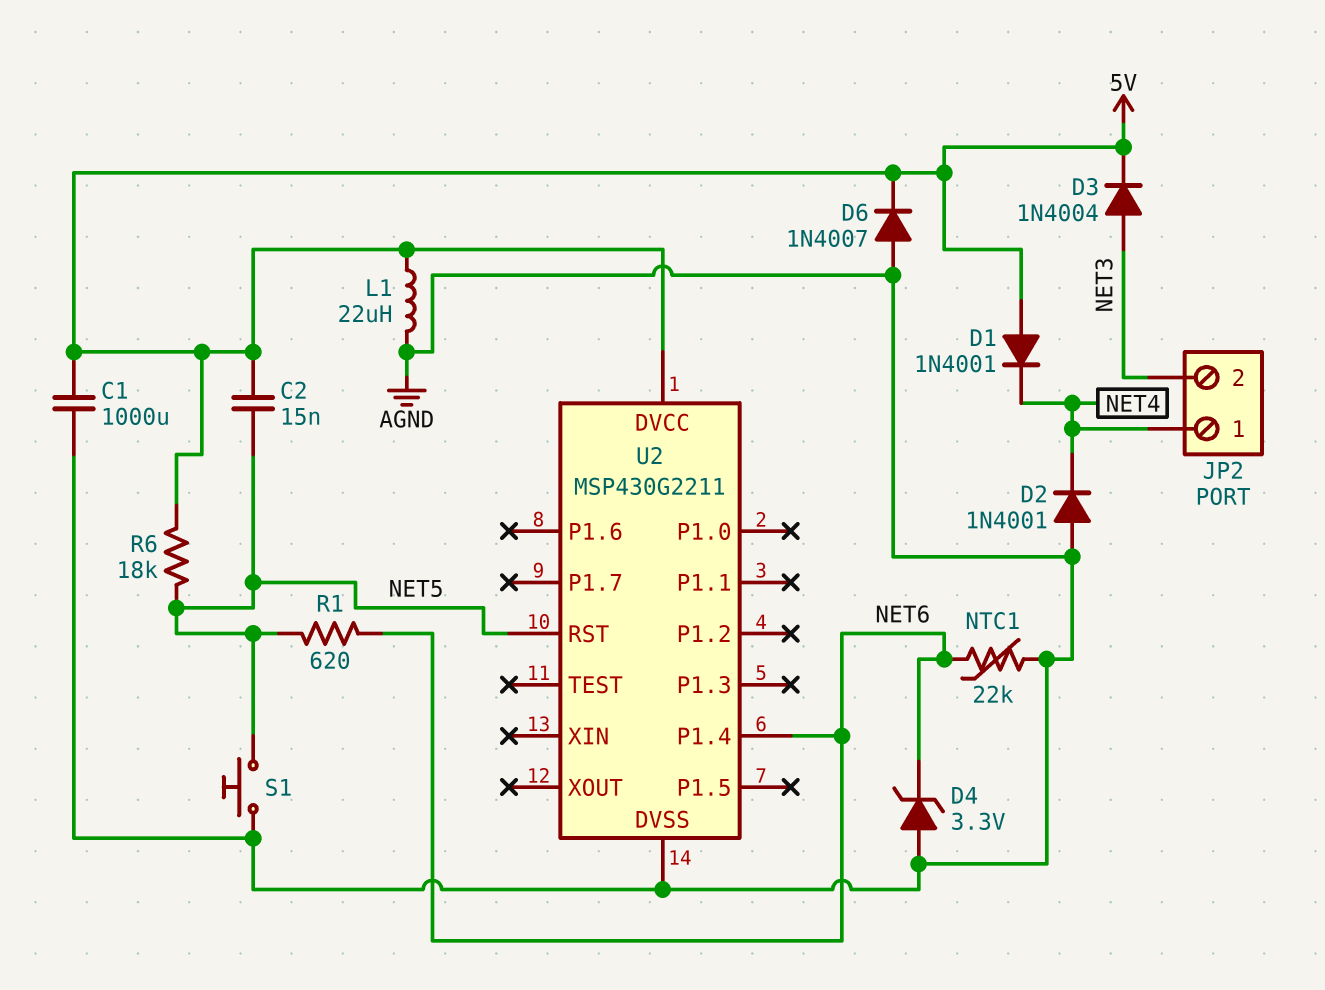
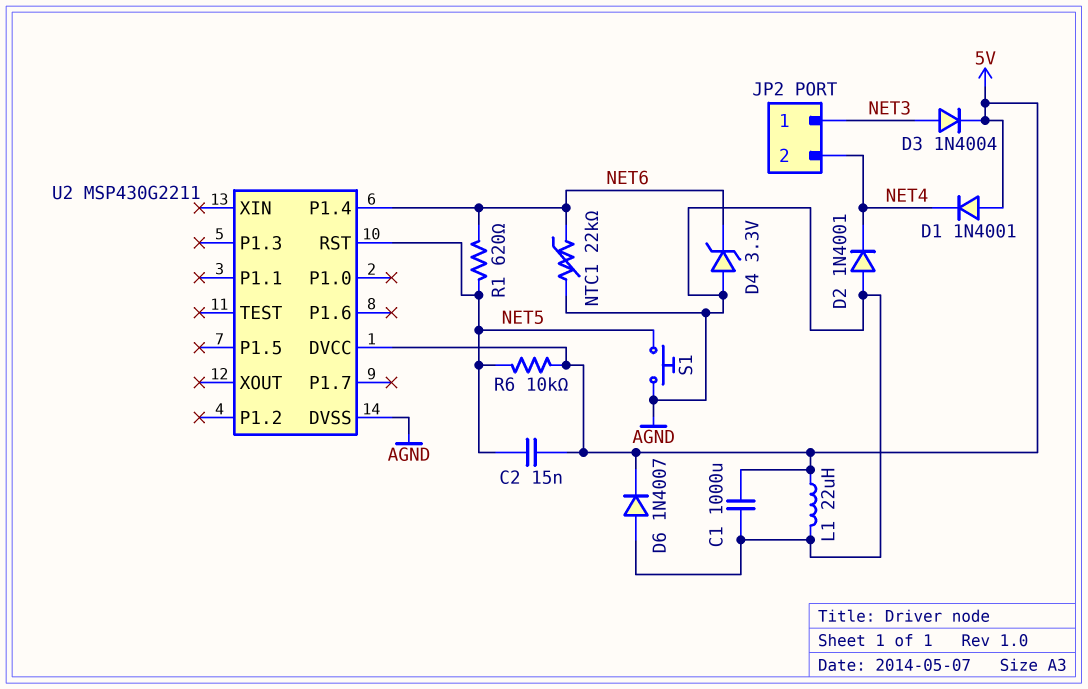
JP2 pin 1: NET4 -> NET3
JP2 pin 2: NET3 -> NET4
R6: 18k (5V, NET5) -> 10k (5V, NET5)

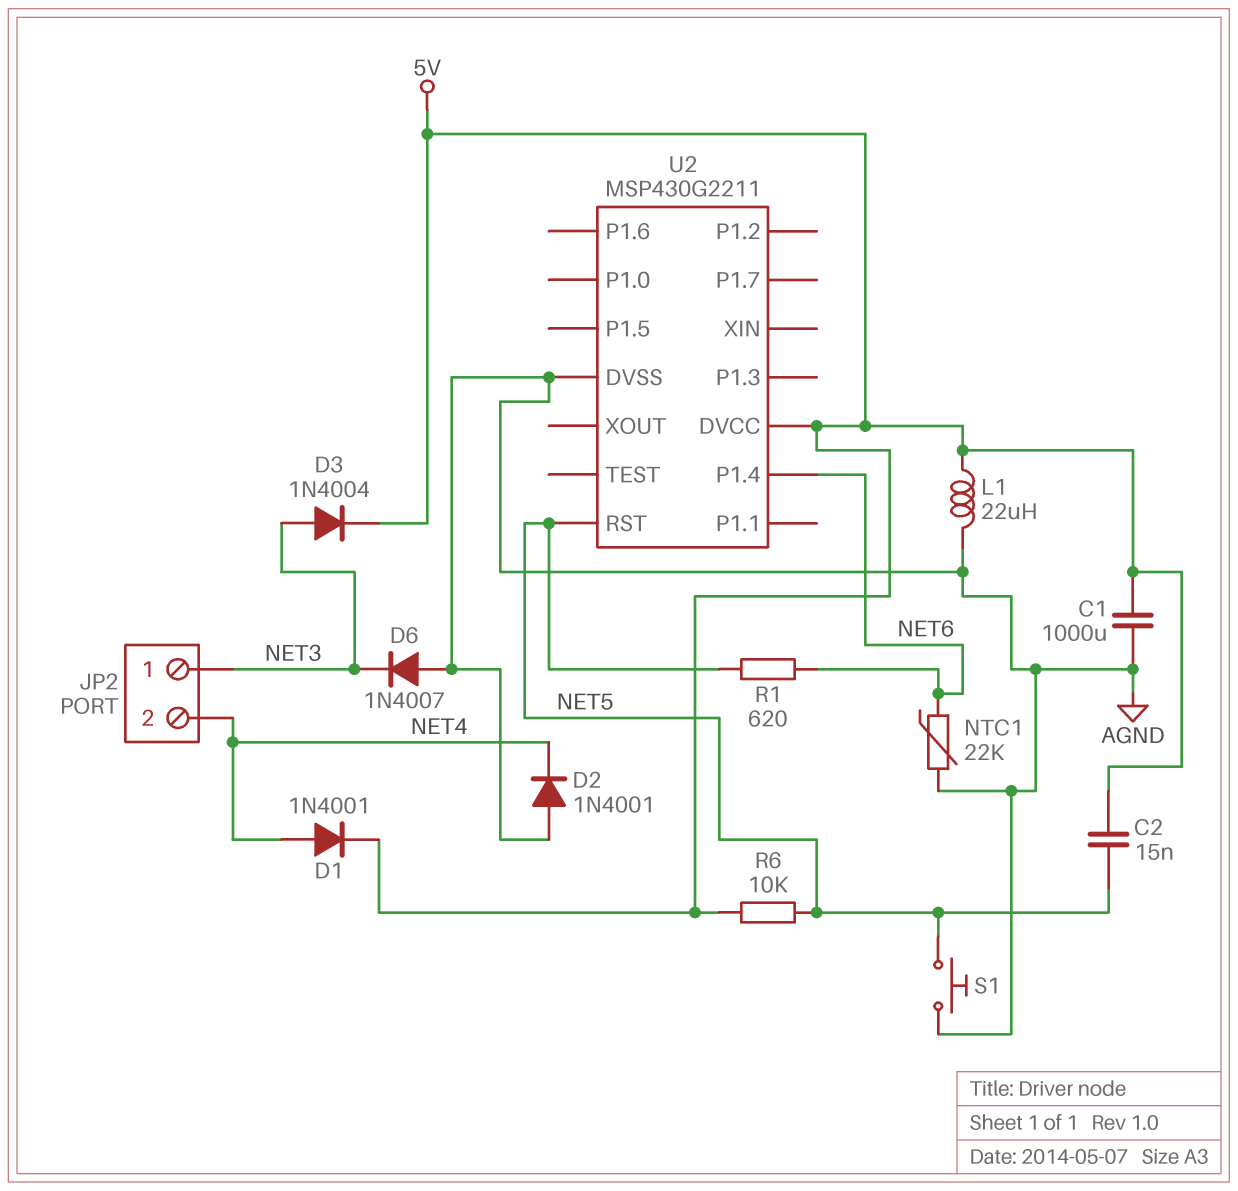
D1: diode 1N4001 (A 5V, K NET4) -> diode 1N4001 (A NET4, K 5V)
D4: zener 3.3V (A AGND, K NET6) -> none
D6: diode 1N4007 (A AGND, K 5V) -> diode 1N4007 (A AGND, K NET3)

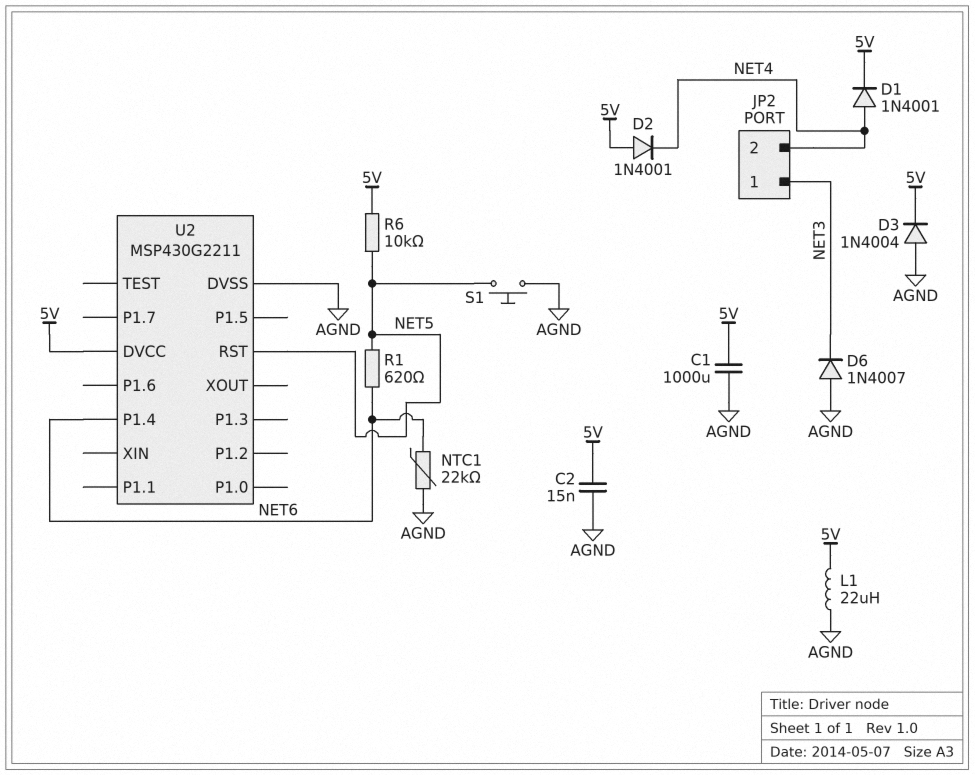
C2: 15nF (5V, NET5) -> 15nF (5V, AGND)
D2: diode 1N4001 (A AGND, K NET4) -> diode 1N4001 (A 5V, K NET4)
D3: diode 1N4004 (A NET3, K 5V) -> diode 1N4004 (A AGND, K 5V)

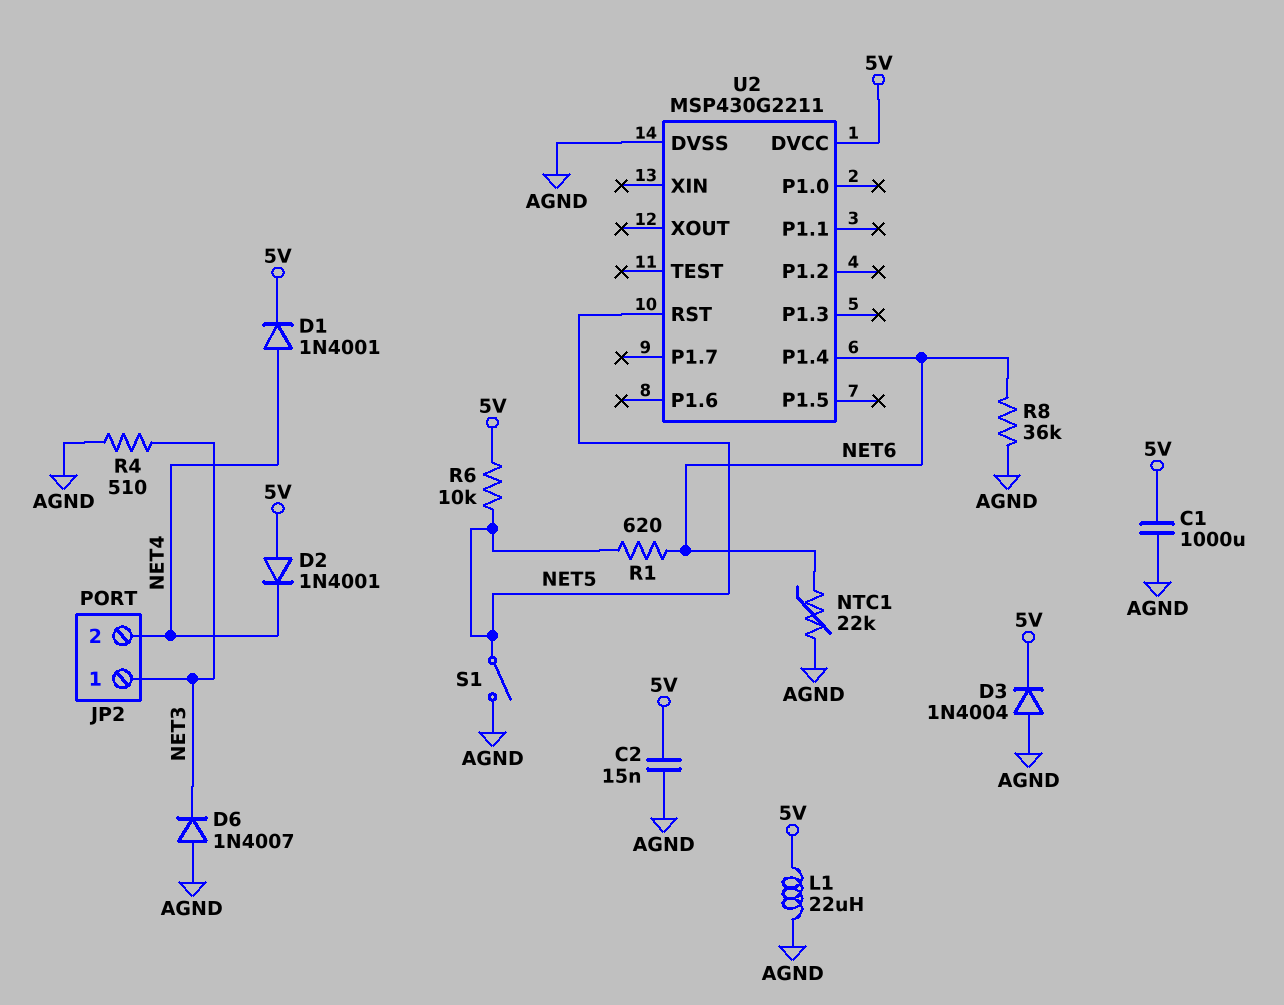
R4: none -> 510 (AGND, NET3)
R8: none -> 36k (AGND, NET6)
S1: button (AGND, NET5) -> switch (AGND, NET5)

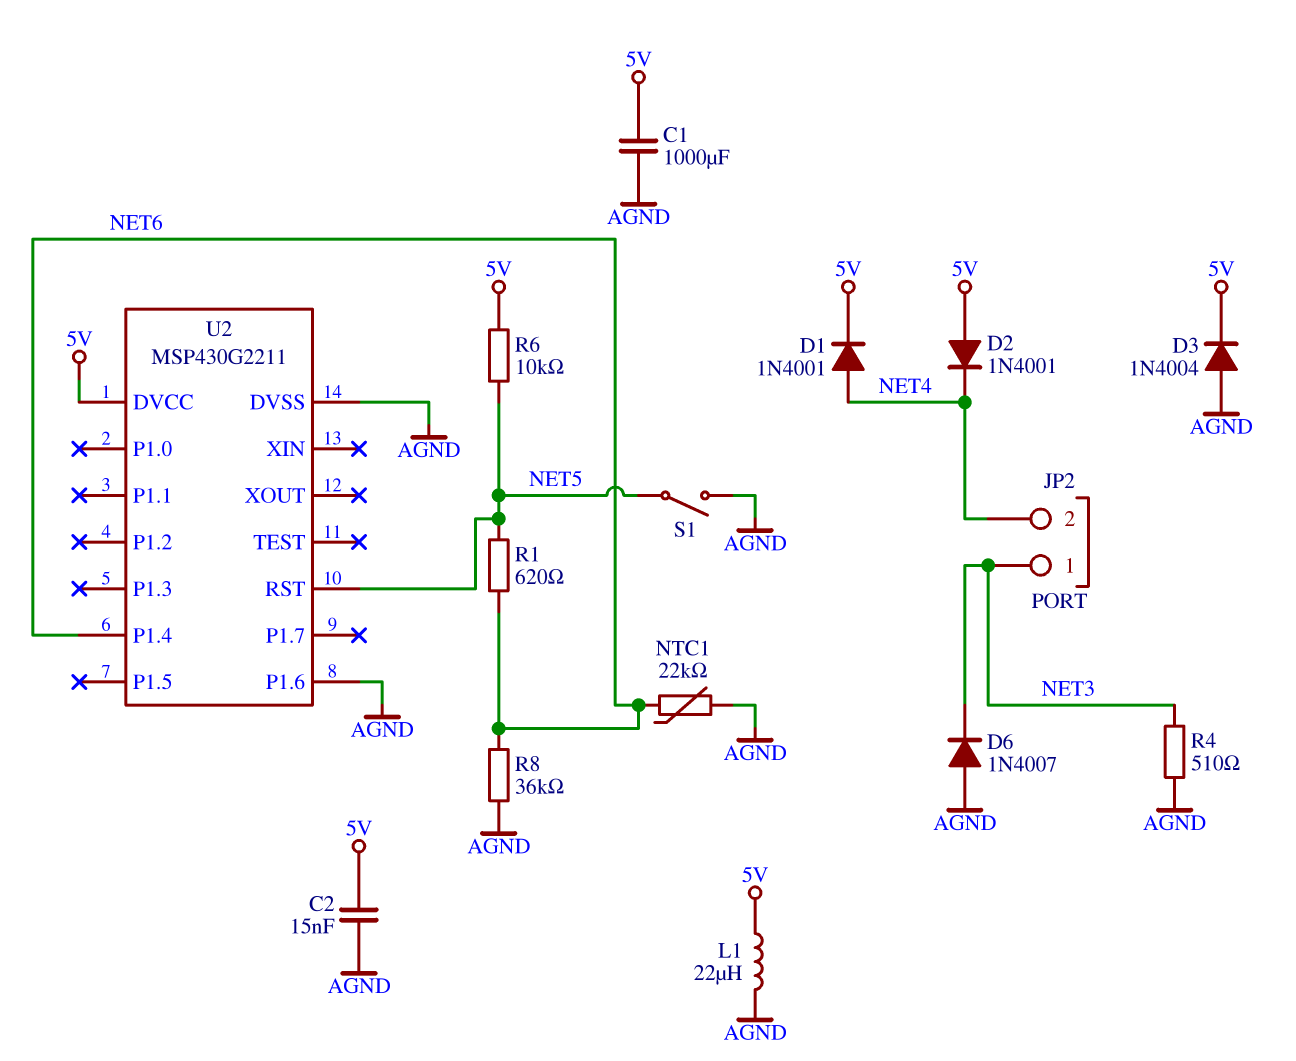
U2 pin P1.6: none -> AGND

